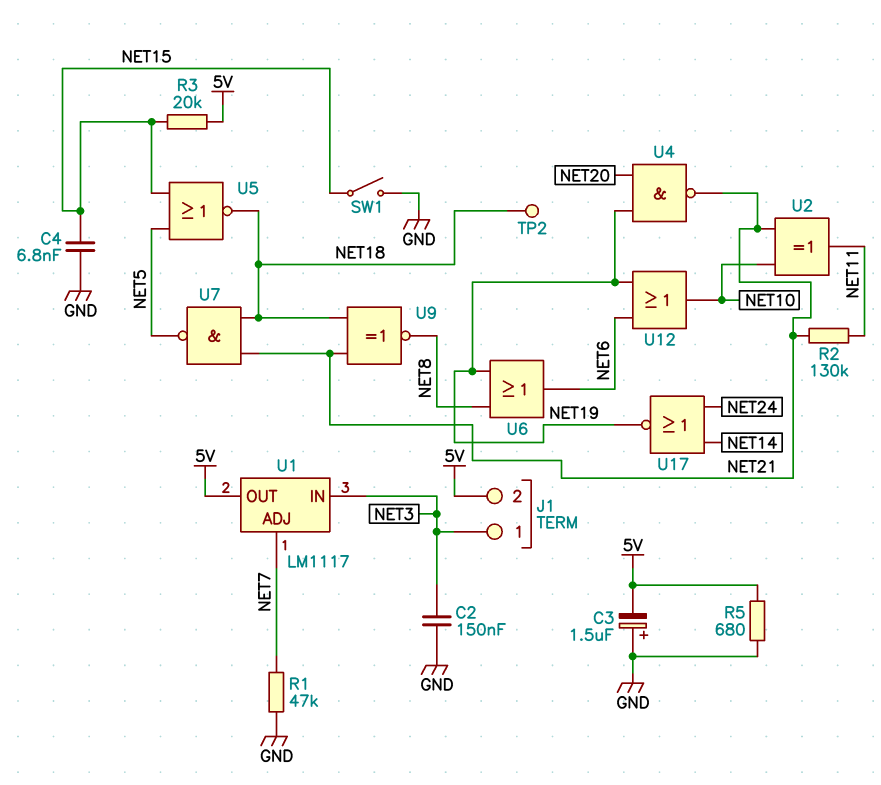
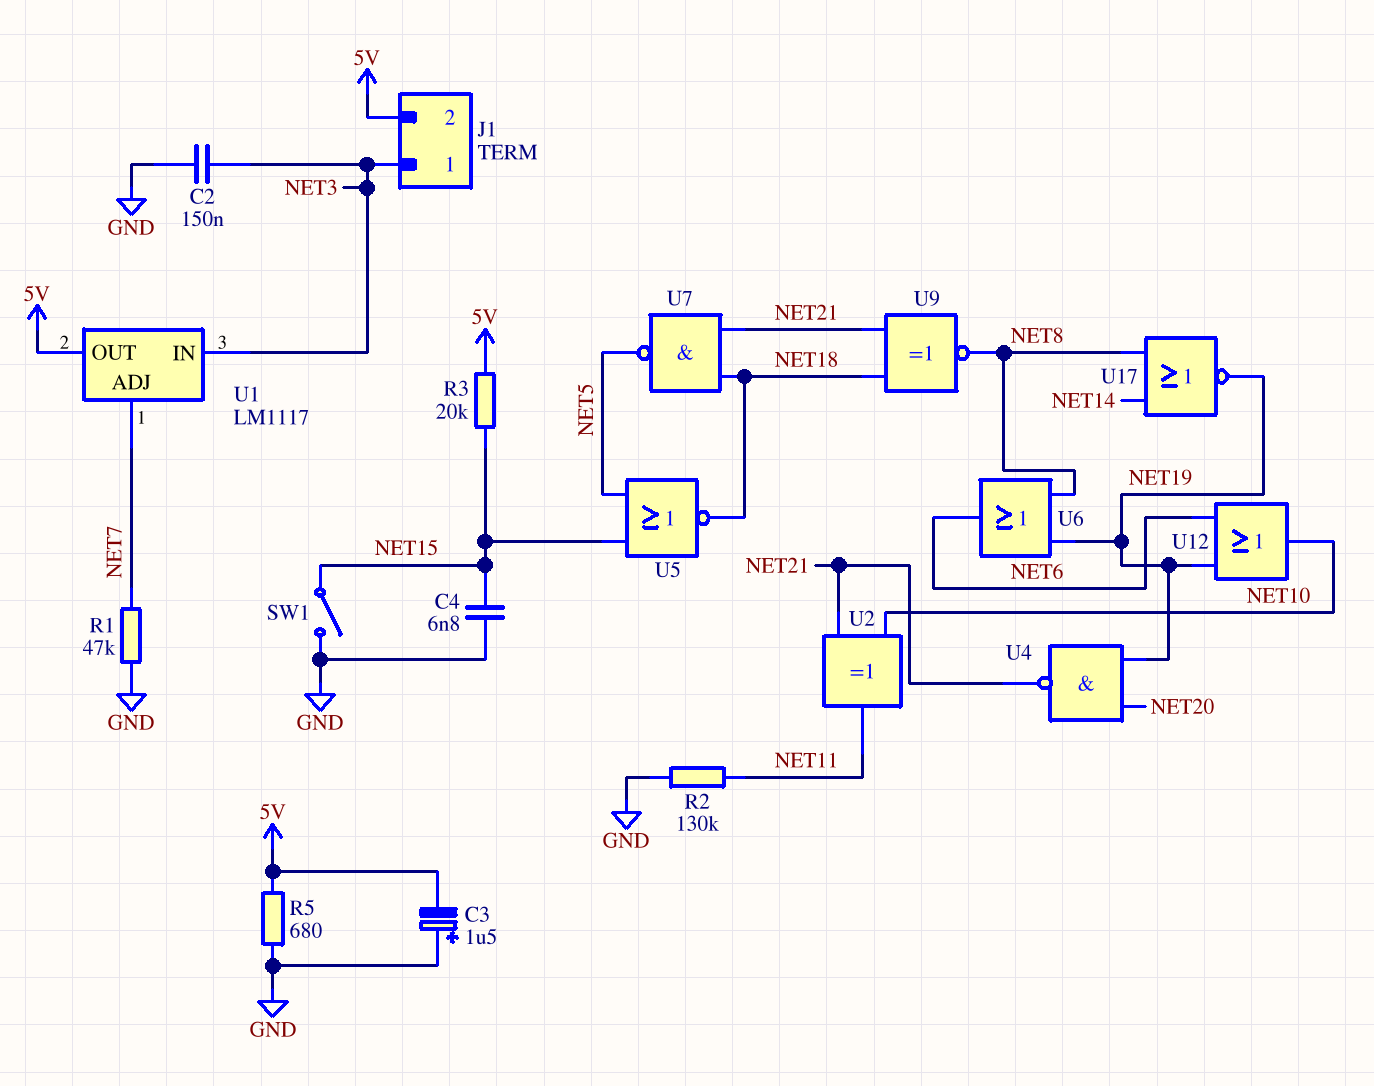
R2: 130k (NET11, NET21) -> 130k (GND, NET11)
TP2: test point (NET18) -> none
U17: NOR (in NET14, in NET24, out NET19) -> NOR (in NET8, in NET14, out NET19)

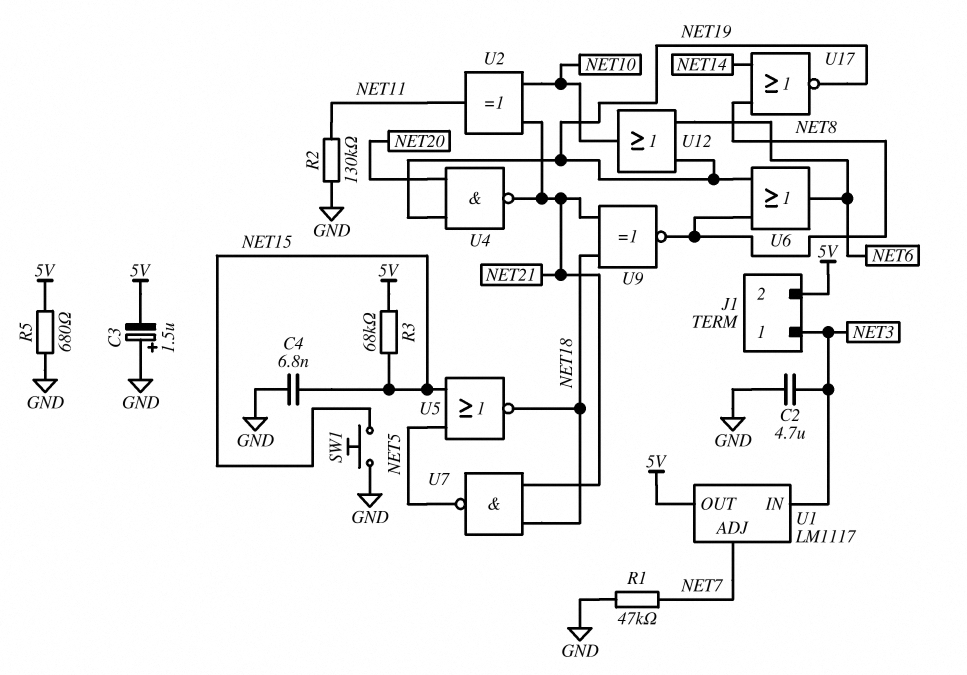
C2: 150nF (GND, NET3) -> 4.7uF (GND, NET3)
R3: 20k (5V, NET15) -> 68k (5V, NET15)
SW1: switch (GND, NET15) -> button (GND, NET15)

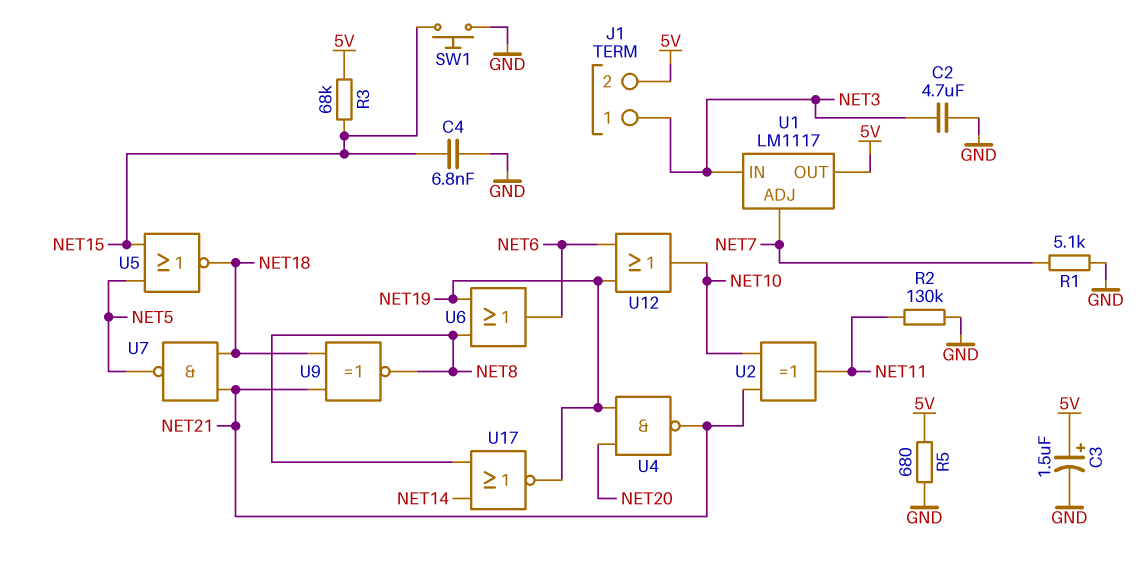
C3: 1.5uF (plus GND, minus 5V) -> 1.5uF (plus 5V, minus GND)
R1: 47k (GND, NET7) -> 5.1k (GND, NET7)

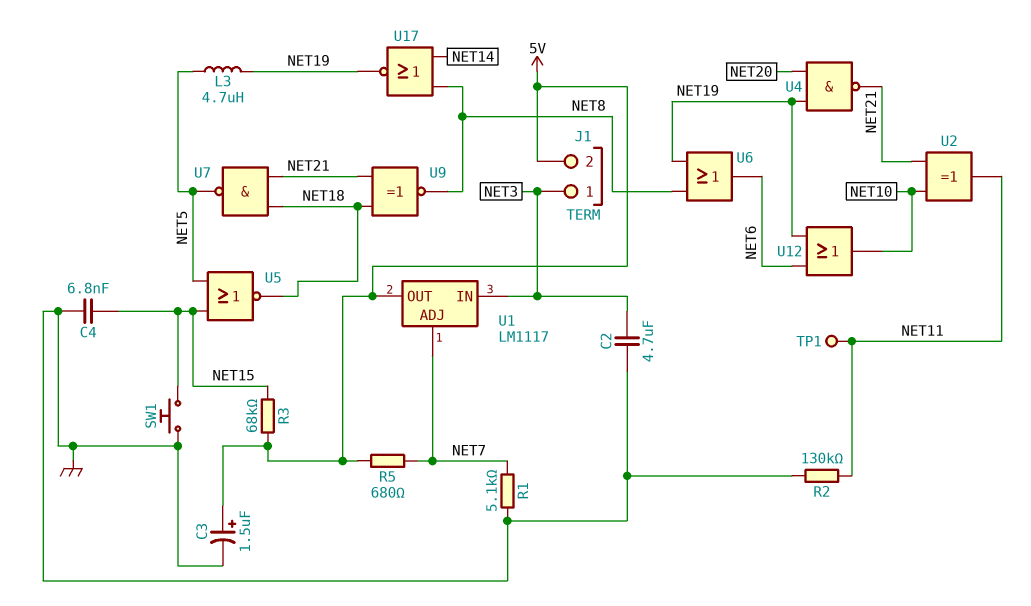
L3: none -> 4.7uH (NET5, NET19)
R5: 680 (5V, GND) -> 680 (5V, NET7)
TP1: none -> test point (NET11)

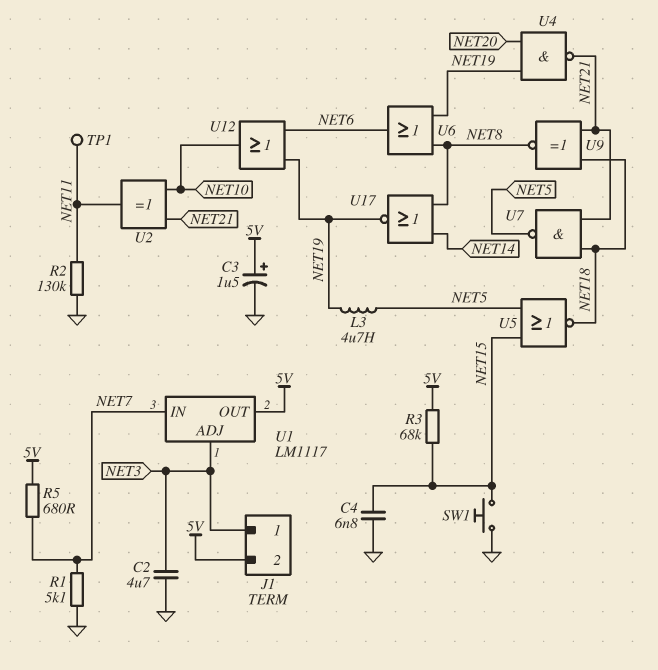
U1 pin ADJ: NET7 -> NET3
U1 pin IN: NET3 -> NET7

